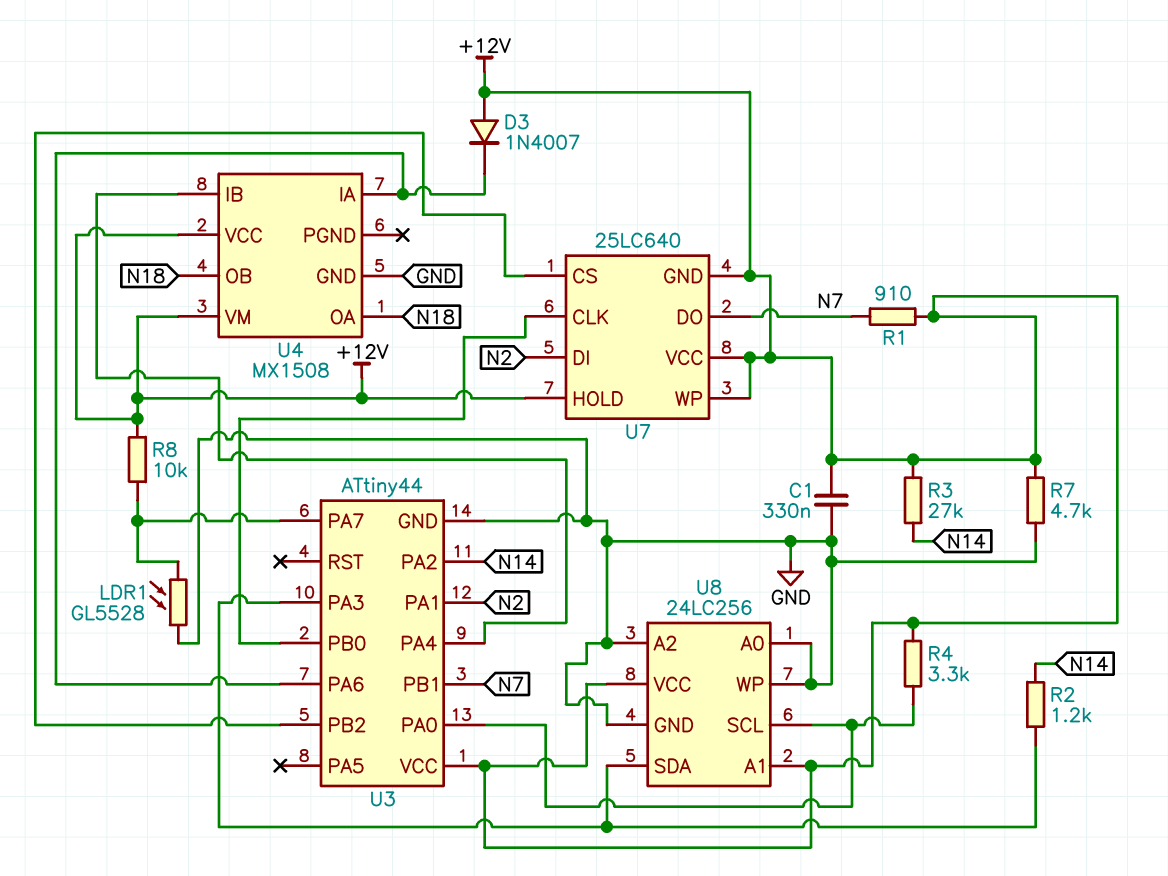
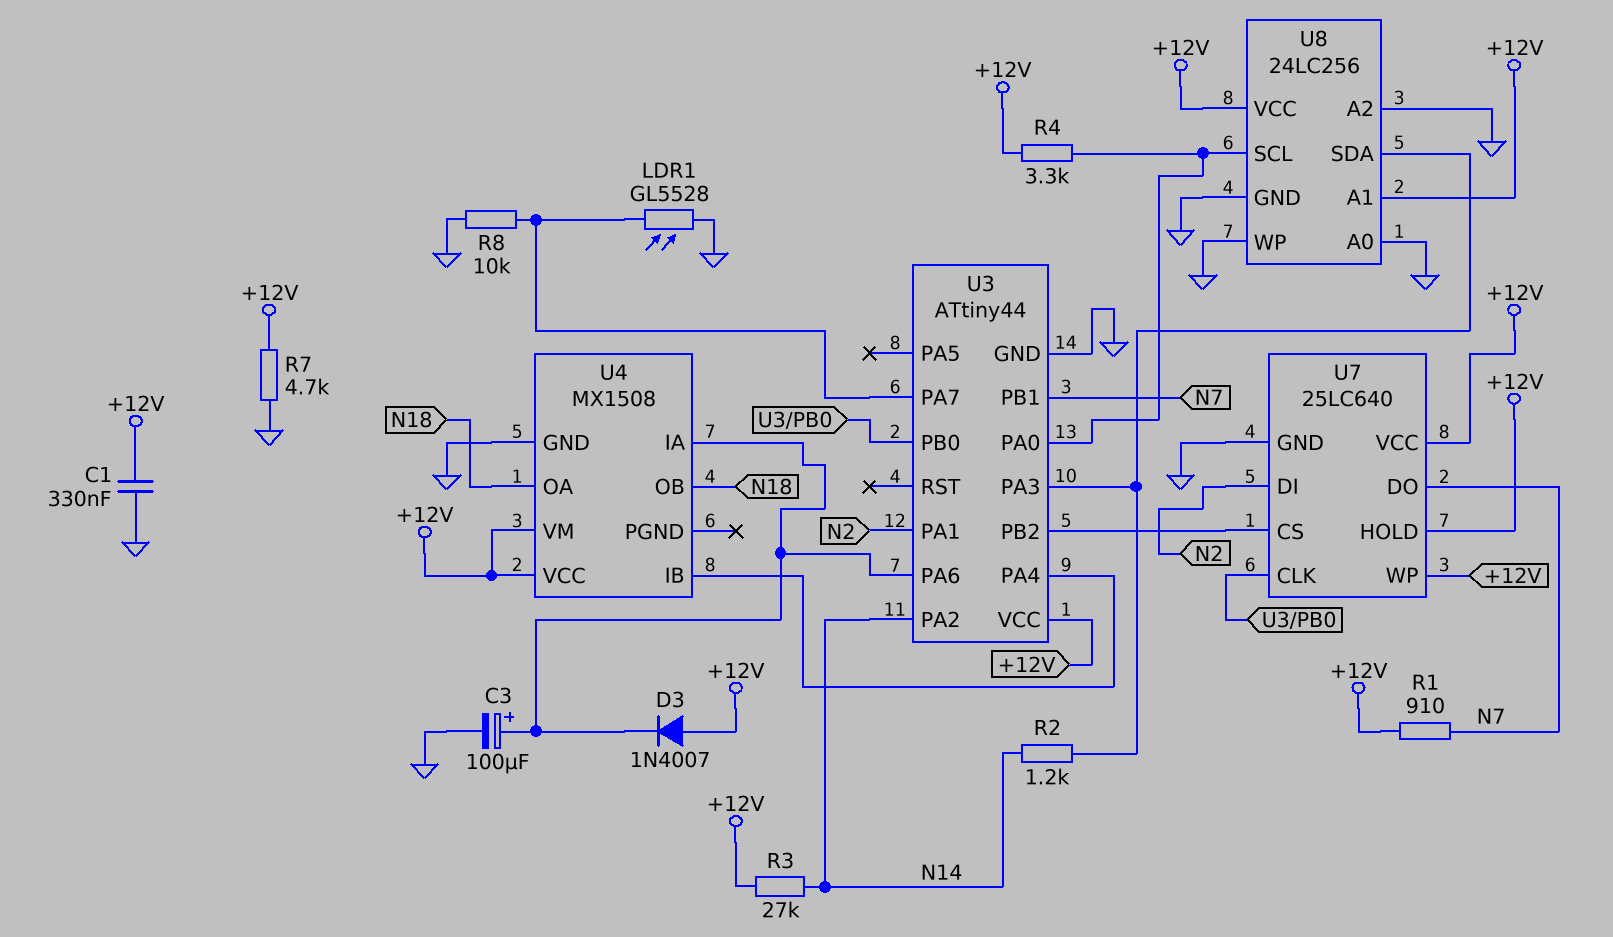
C3: none -> 100uF (plus U3/PA6, minus GND)
R8: 10k (+12V, U3/PA7) -> 10k (GND, U3/PA7)
U7 pin GND: +12V -> GND

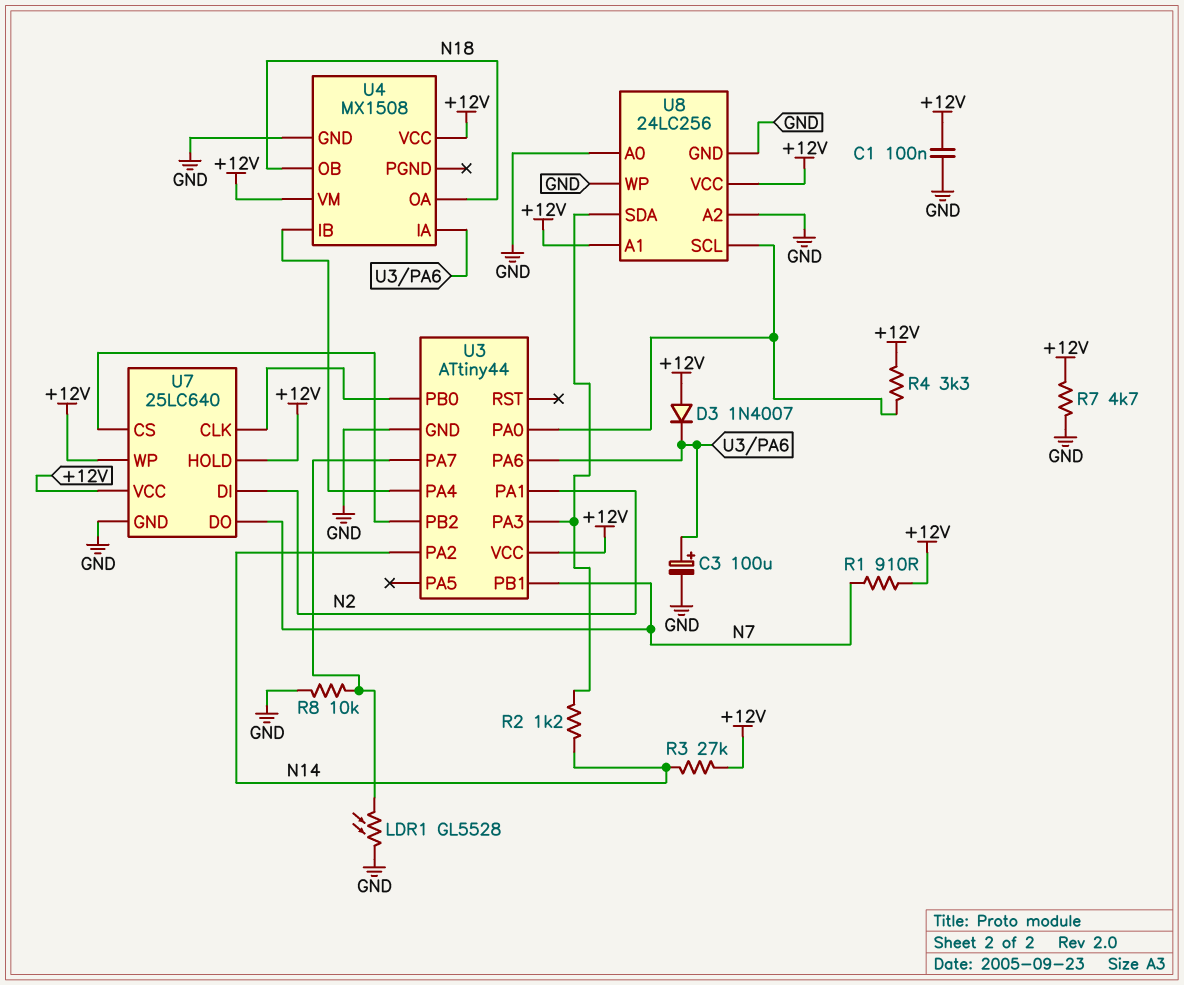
C1: 330nF (+12V, GND) -> 100nF (+12V, GND)

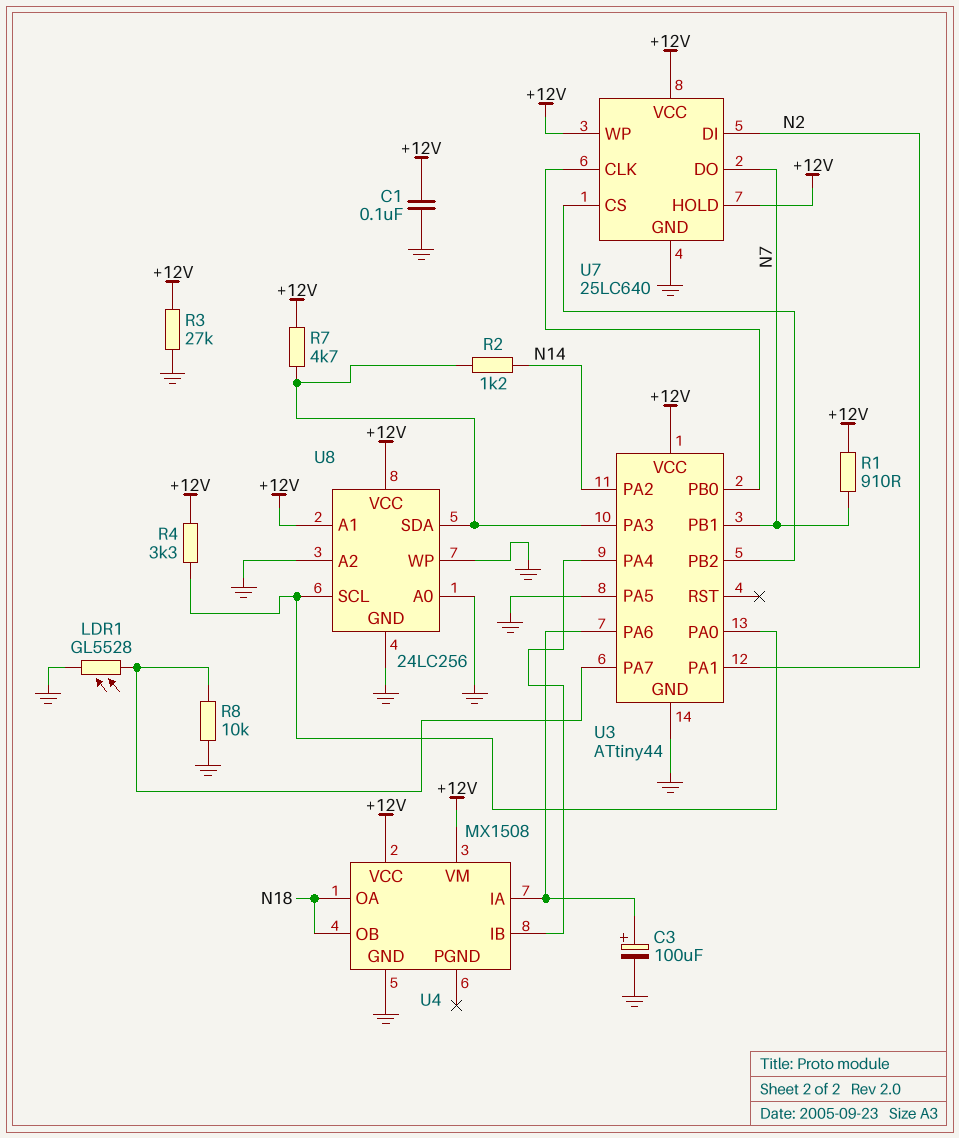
D3: diode 1N4007 (A +12V, K U3/PA6) -> none
R3: 27k (+12V, N14) -> 27k (+12V, GND)
R7: 4.7k (+12V, GND) -> 4.7k (+12V, U3/PA3)
U3 pin PA5: none -> GND

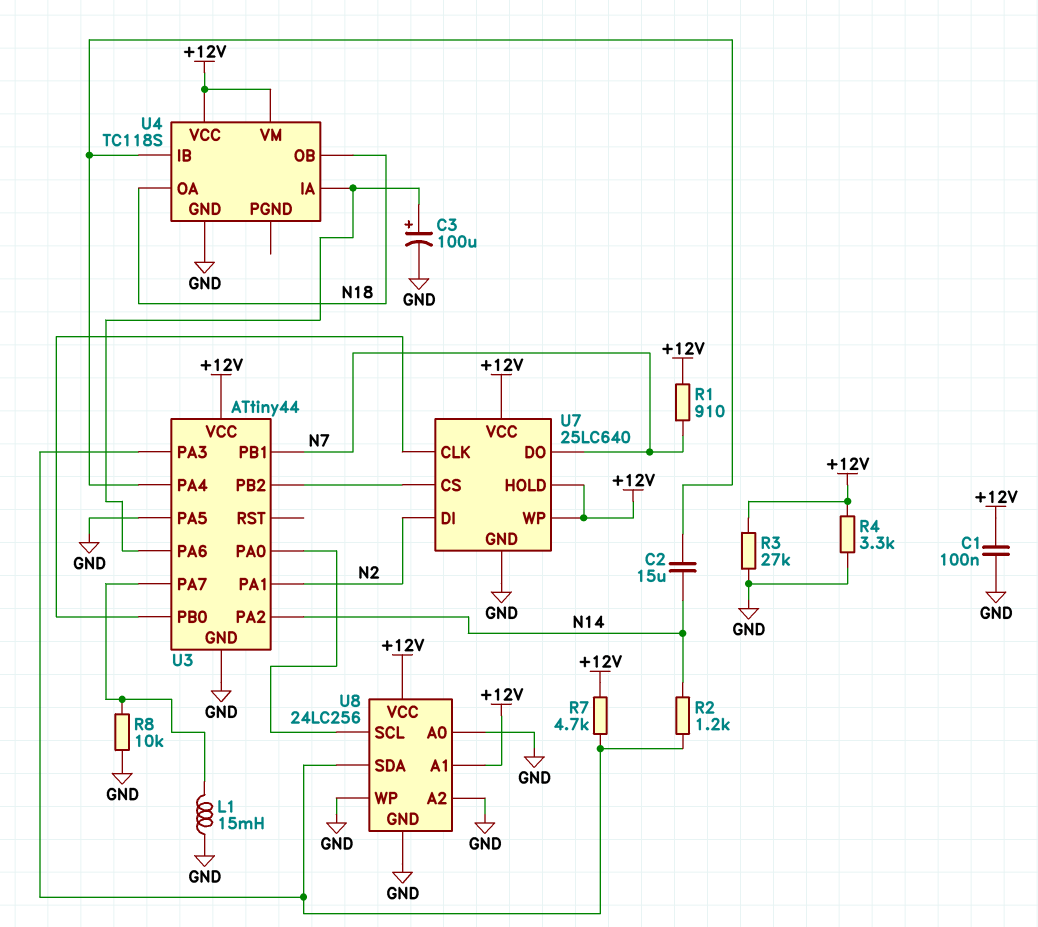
C2: none -> 15uF (N14, U3/PA4)
L1: none -> 15mH (GND, U3/PA7)
LDR1: GL5528 (GND, U3/PA7) -> none
R4: 3.3k (+12V, U3/PA0) -> 3.3k (+12V, GND)
U4: MX1508 -> TC118S

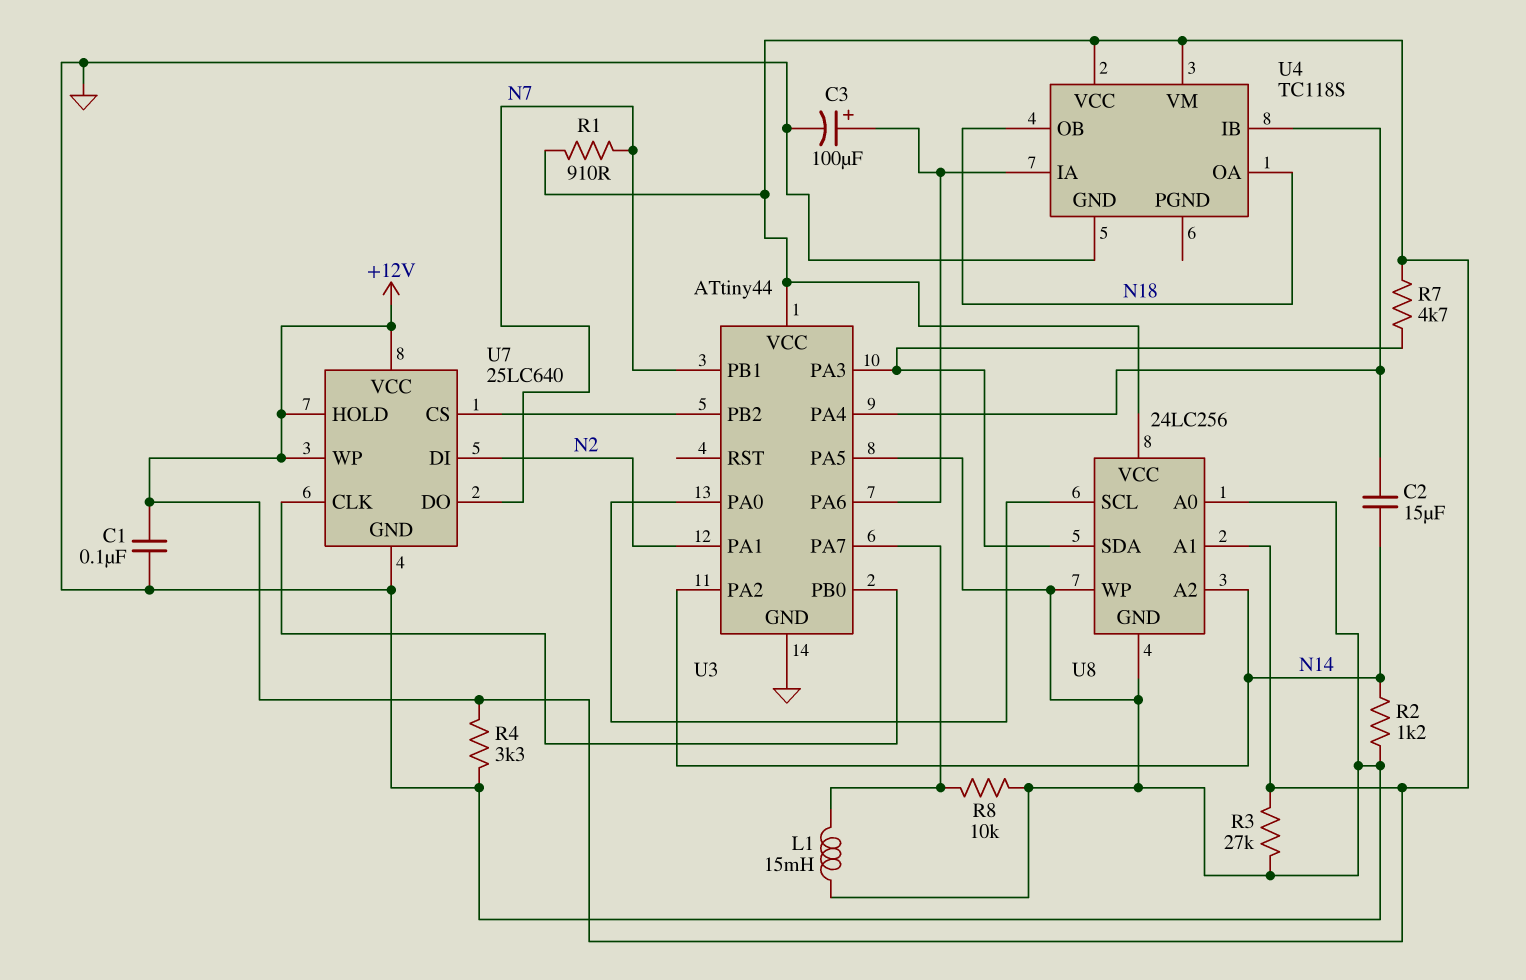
R2: 1.2k (N14, U3/PA3) -> 1.2k (GND, N14)
U8 pin A2: GND -> N14

